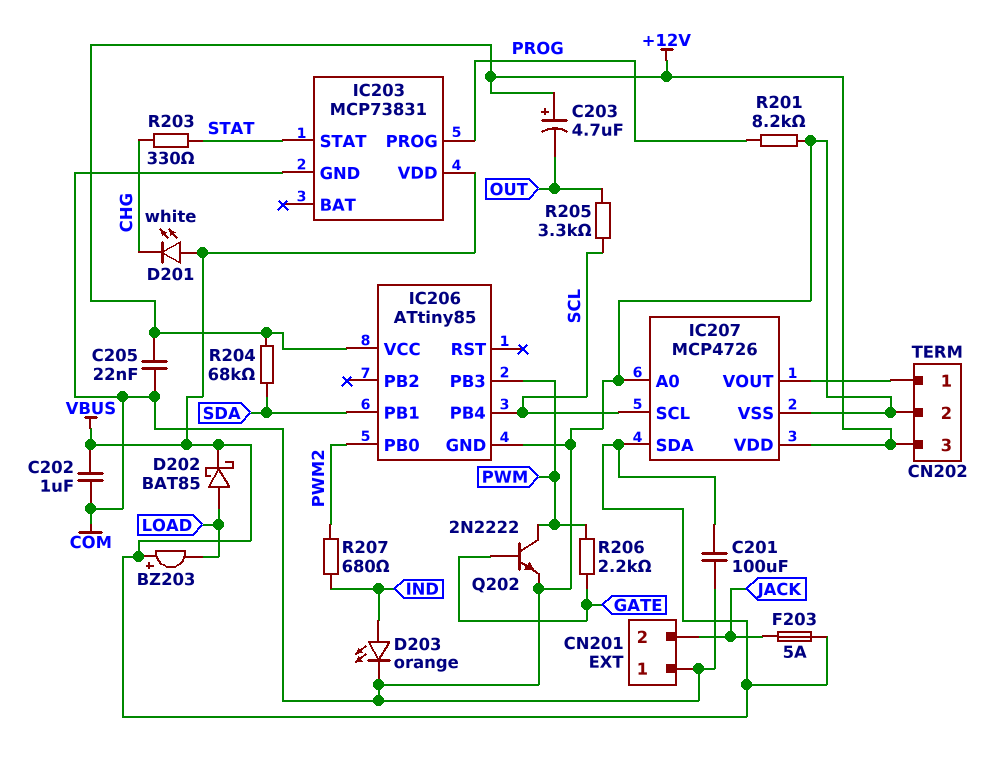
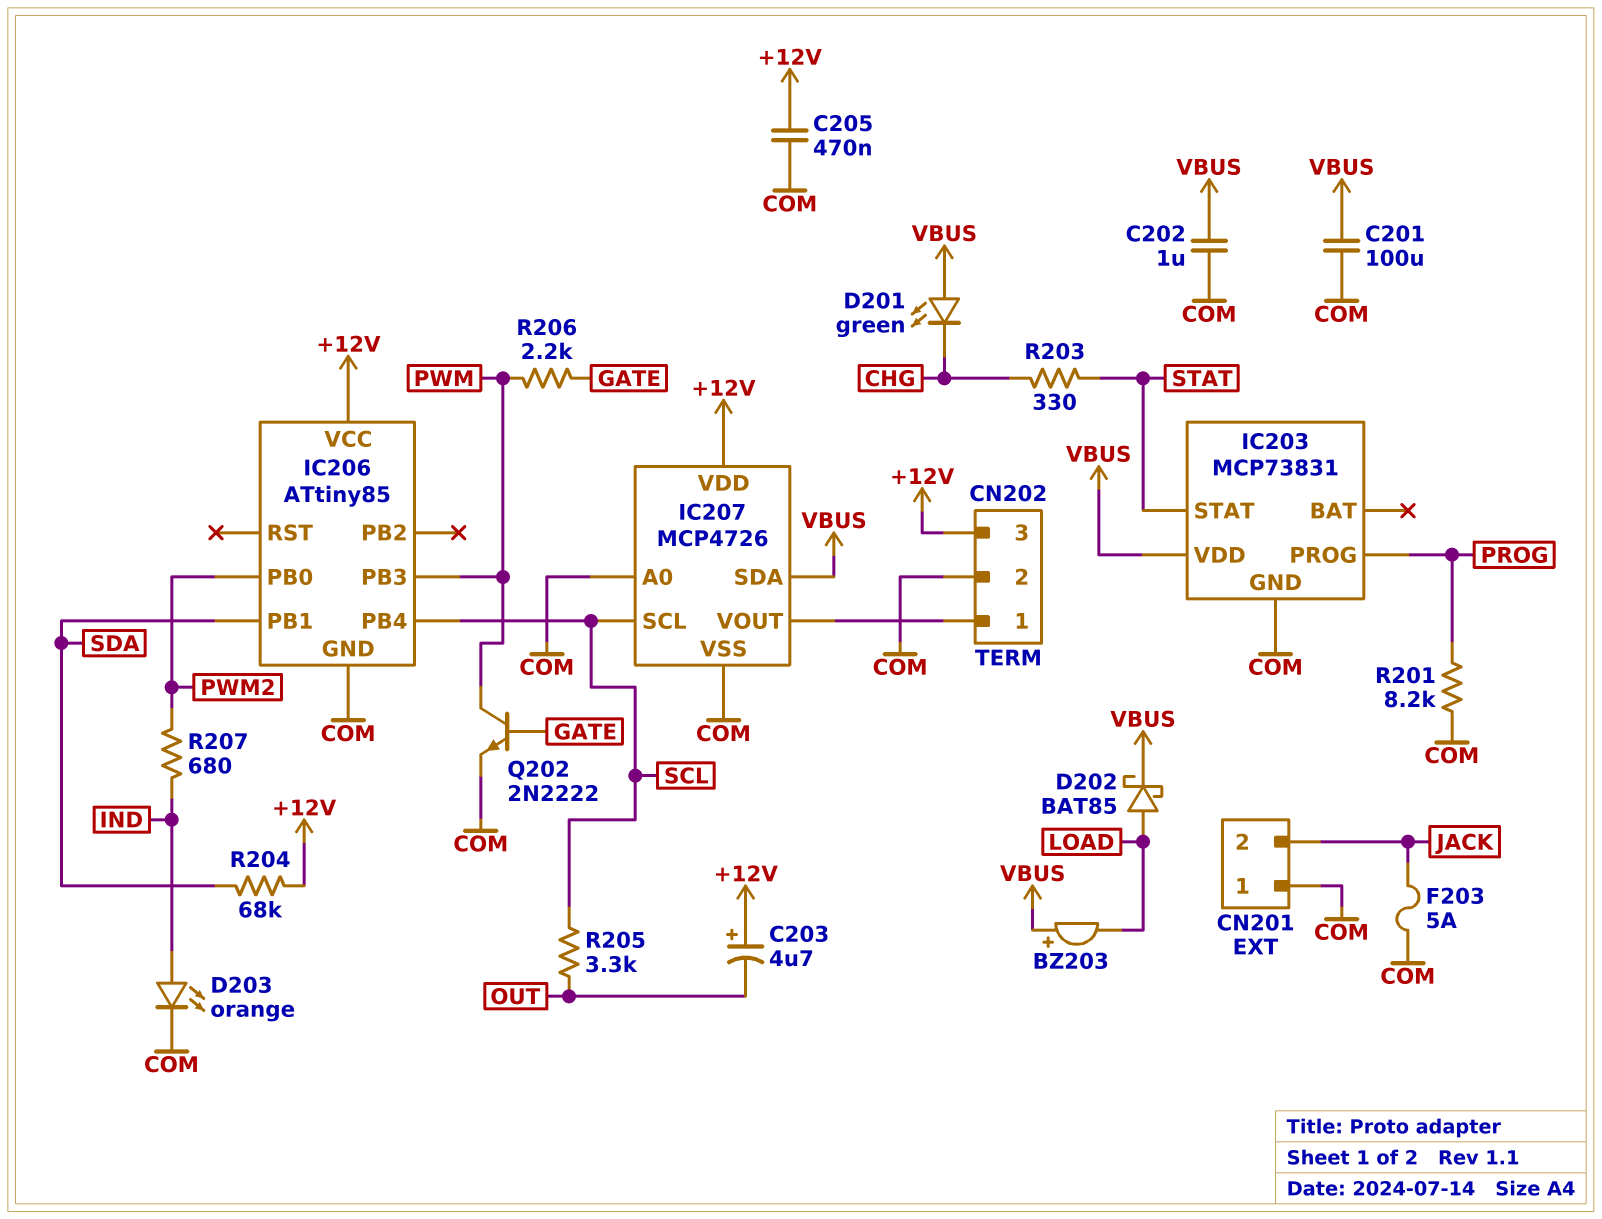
C205: 22nF (+12V, COM) -> 470nF (+12V, COM)
D201: LED white (A VBUS, K CHG) -> LED green (A VBUS, K CHG)
F203: 5A (JACK, VBUS) -> 5A (COM, JACK)

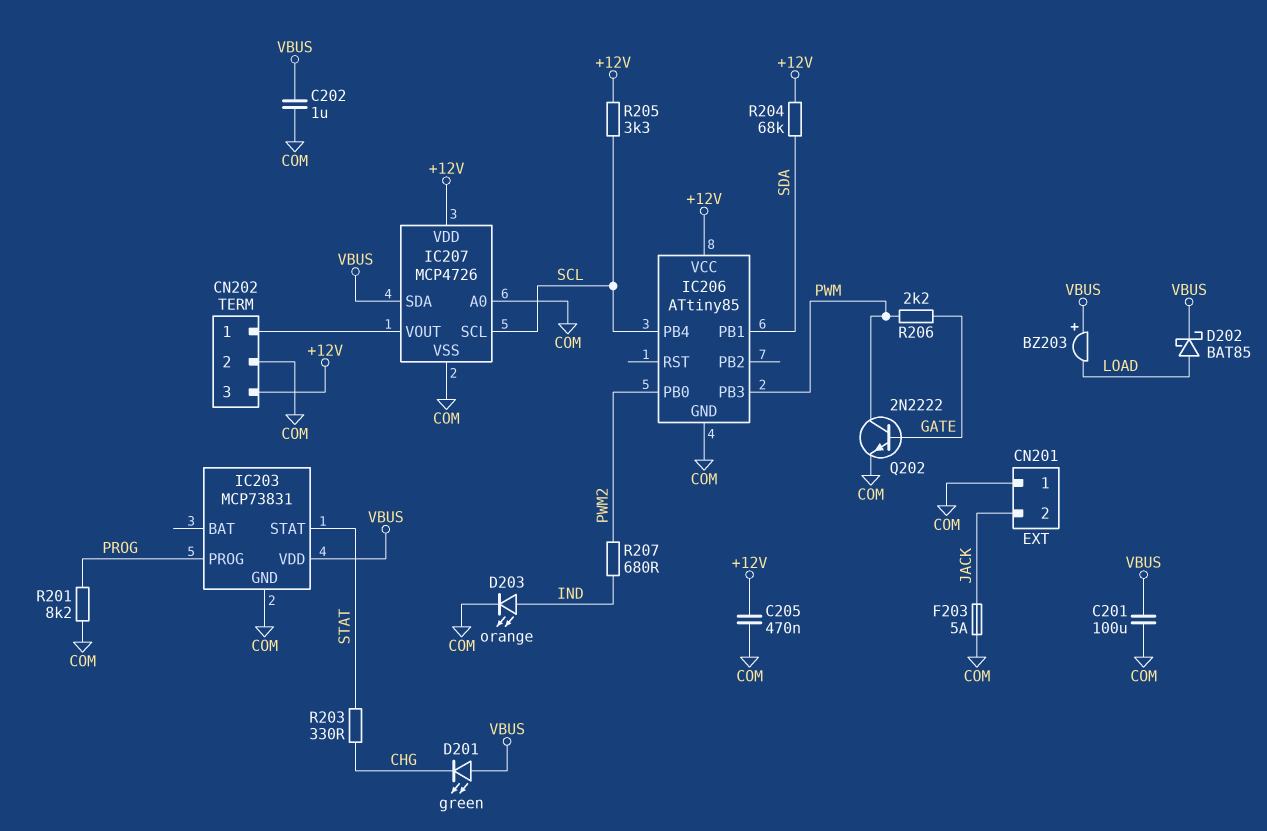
C203: 4.7uF (plus +12V, minus OUT) -> none
R205: 3.3k (OUT, SCL) -> 3.3k (+12V, SCL)

